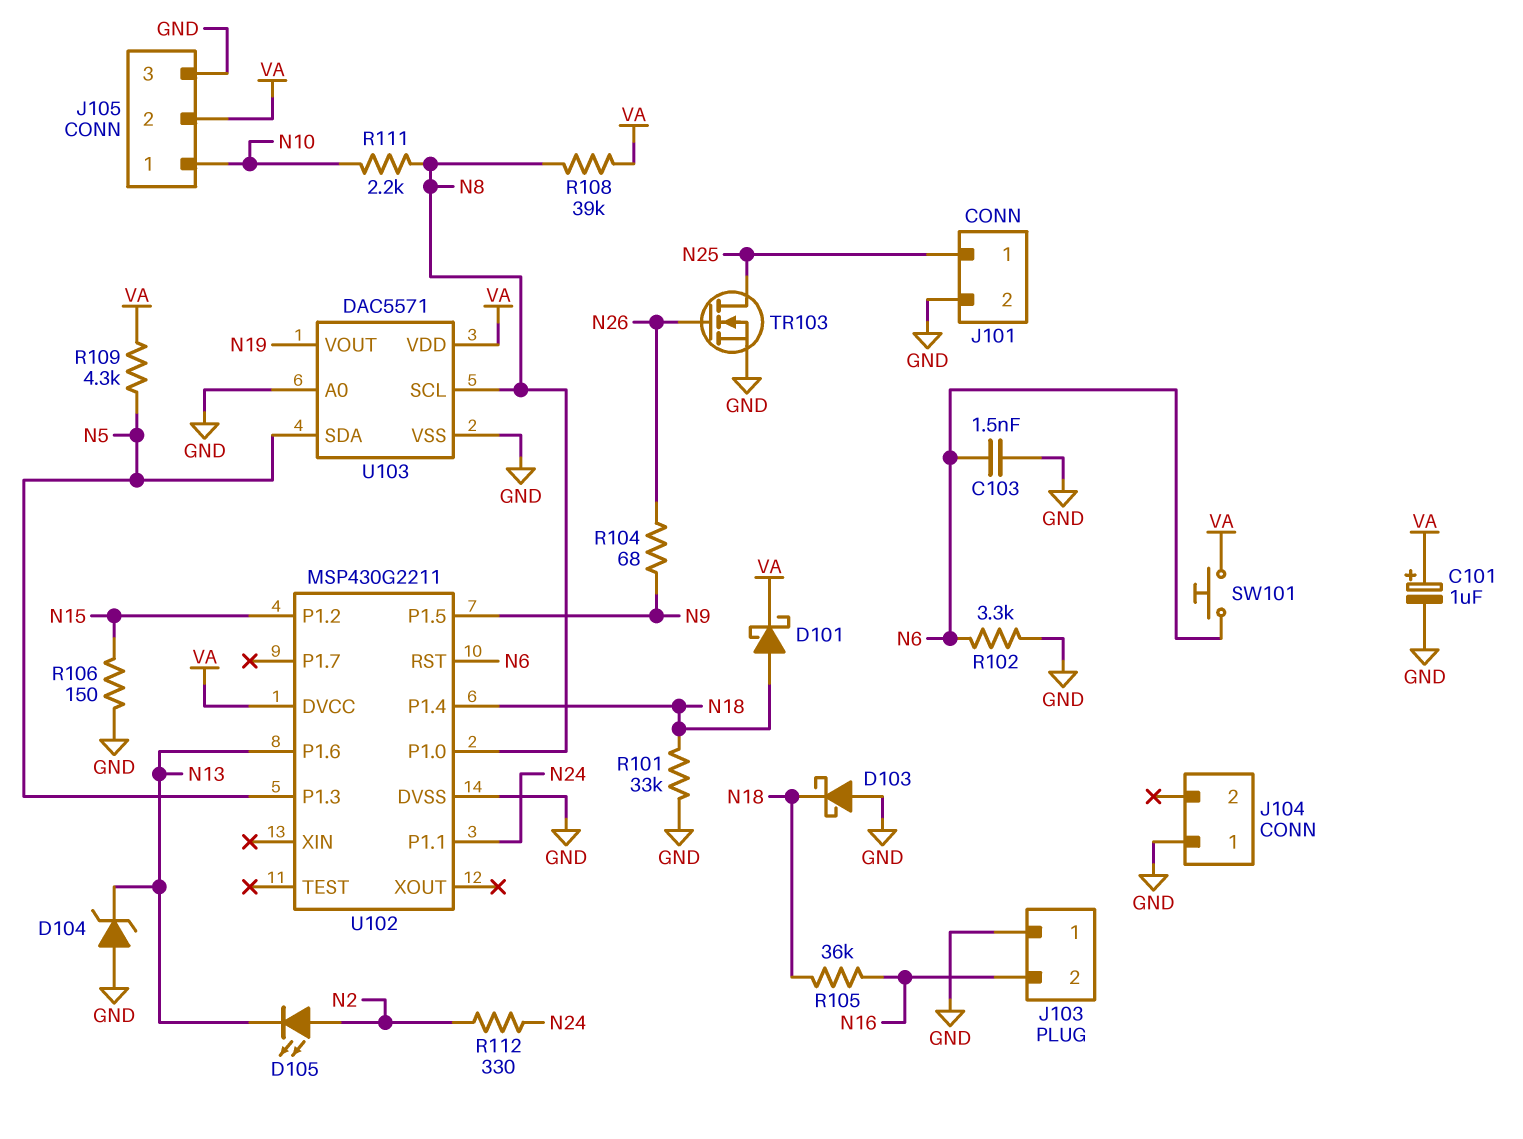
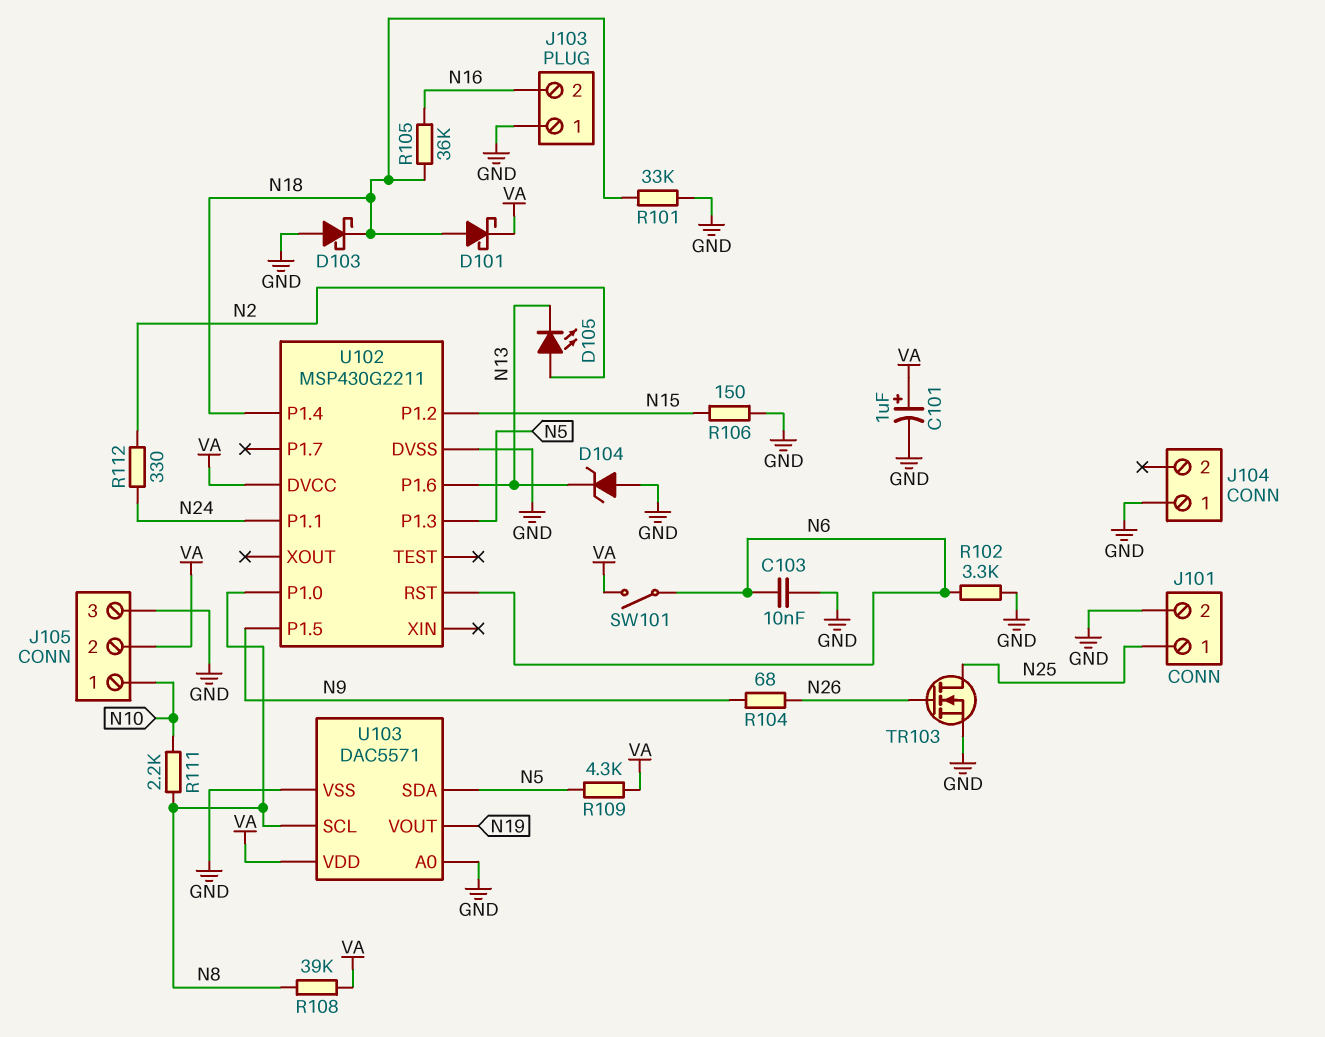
C103: 1.5nF (GND, N6) -> 10nF (GND, N6)
SW101: button (N6, VA) -> switch (N6, VA)

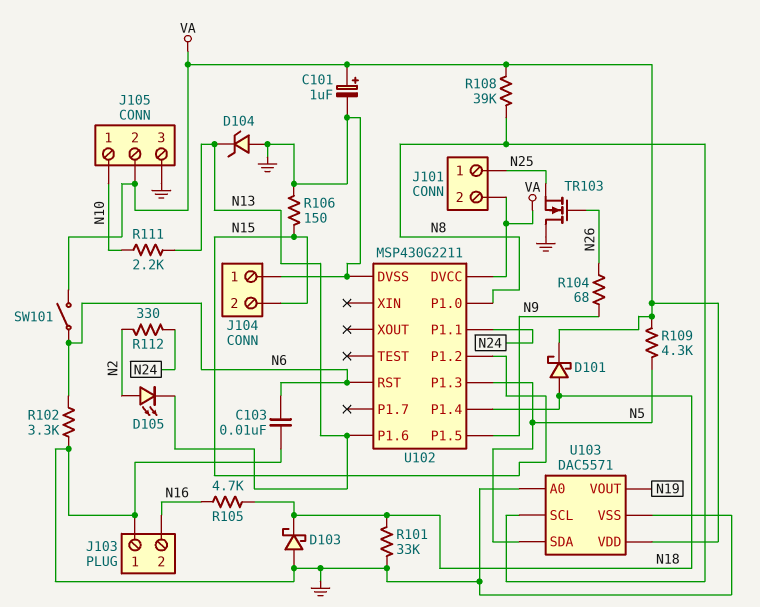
J101 pin 2: GND -> VA
J104 pin 2: none -> N15
R105: 36k (N16, N18) -> 4.7k (N16, N18)
R111: 2.2k (N8, N10) -> 2.2k (N10, N13)
TR103: NMOS (G N26, D N25, S GND) -> NMOS (G N26, D GND, S N25)

